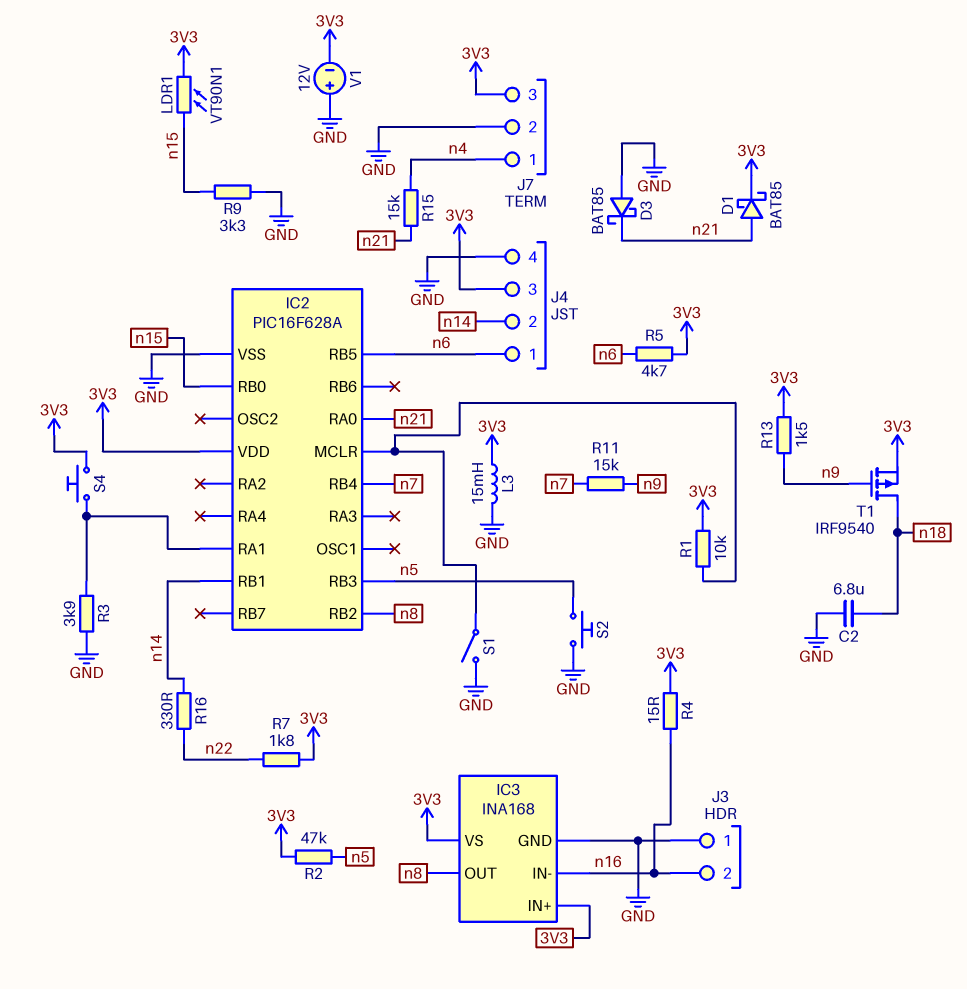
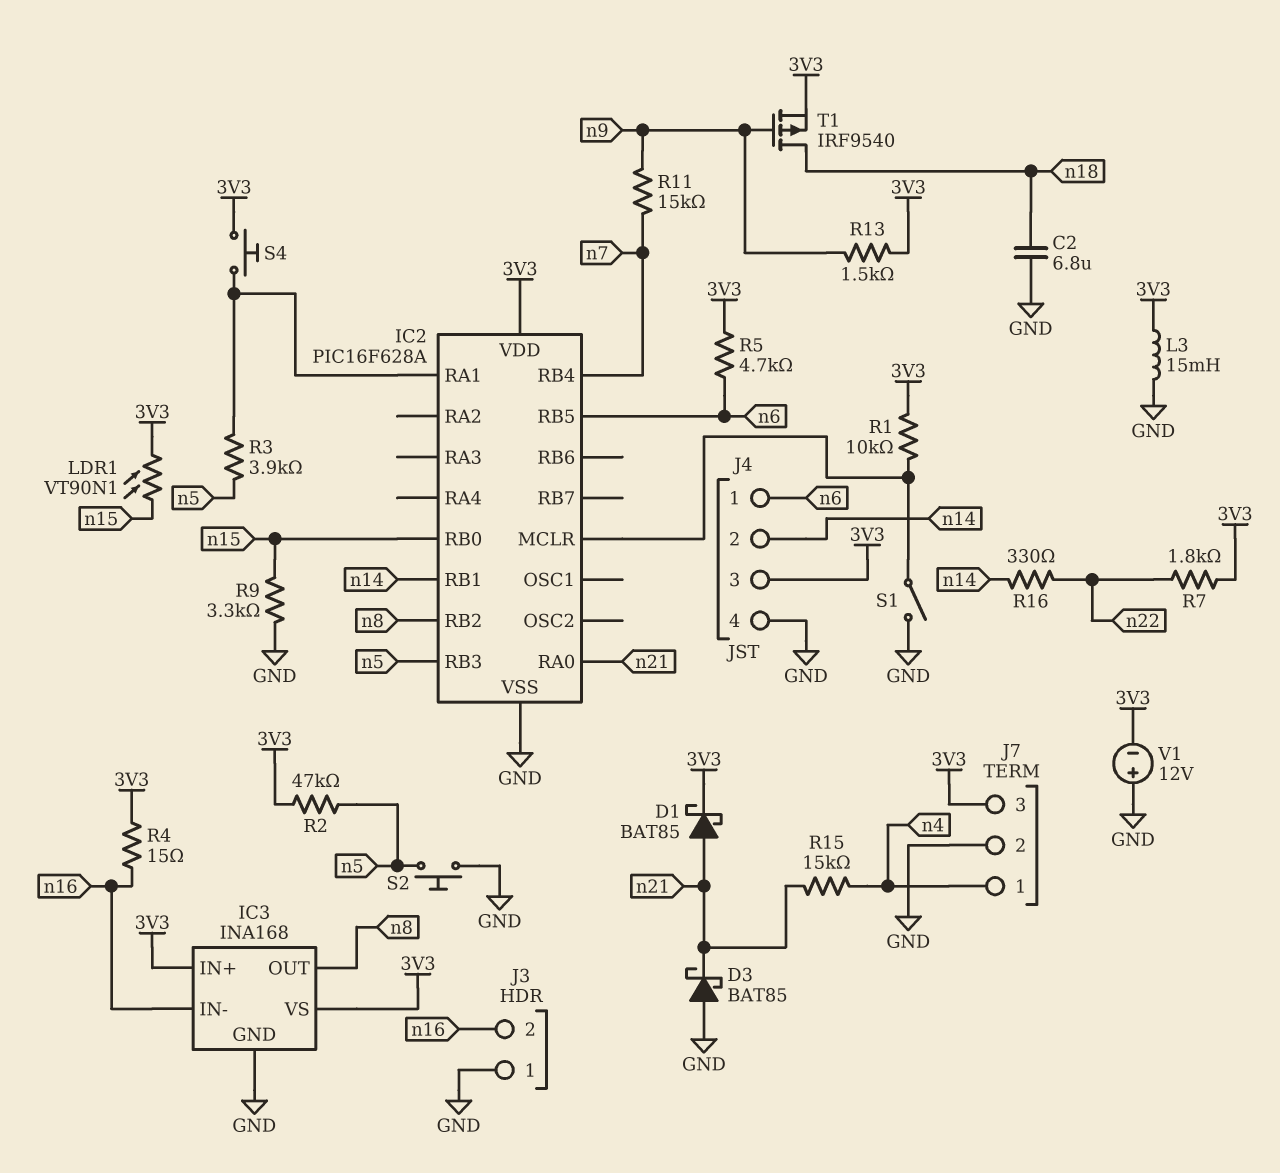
R3: 3.9k (GND, IC2/RA1) -> 3.9k (IC2/RA1, n5)

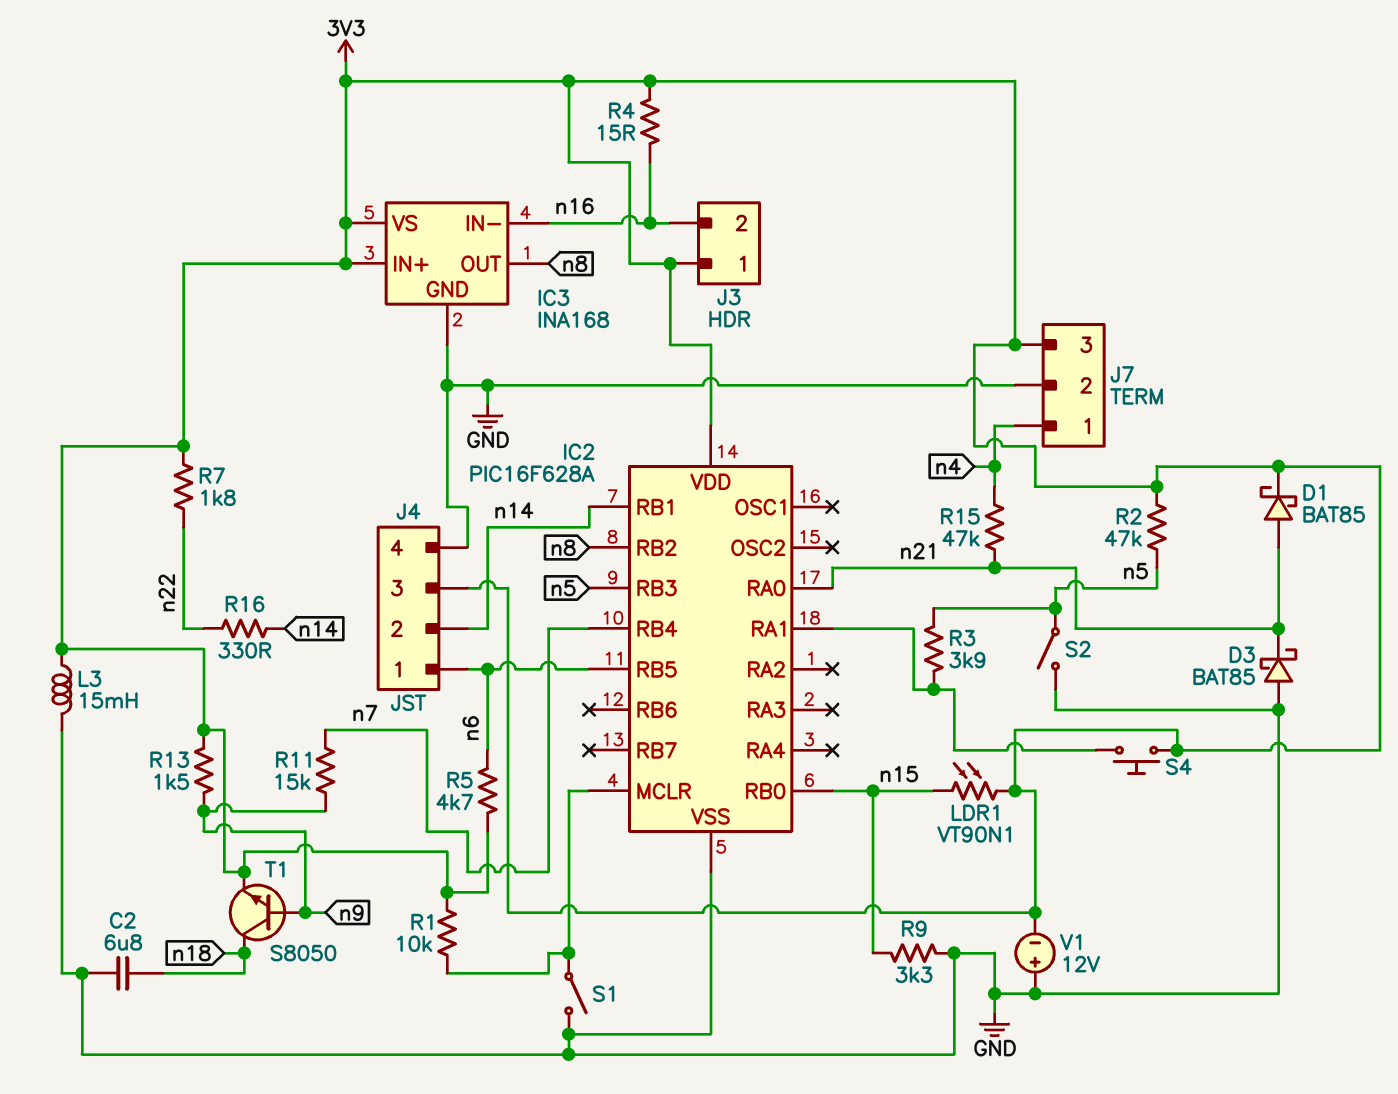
J3 pin 1: GND -> 3V3
R15: 15k (n4, n21) -> 47k (n4, n21)
S2: button (GND, n5) -> switch (GND, n5)
T1: PMOS IRF9540 (G n9, D n18, S 3V3) -> NPN S8050 (B n9, C n18, E 3V3)

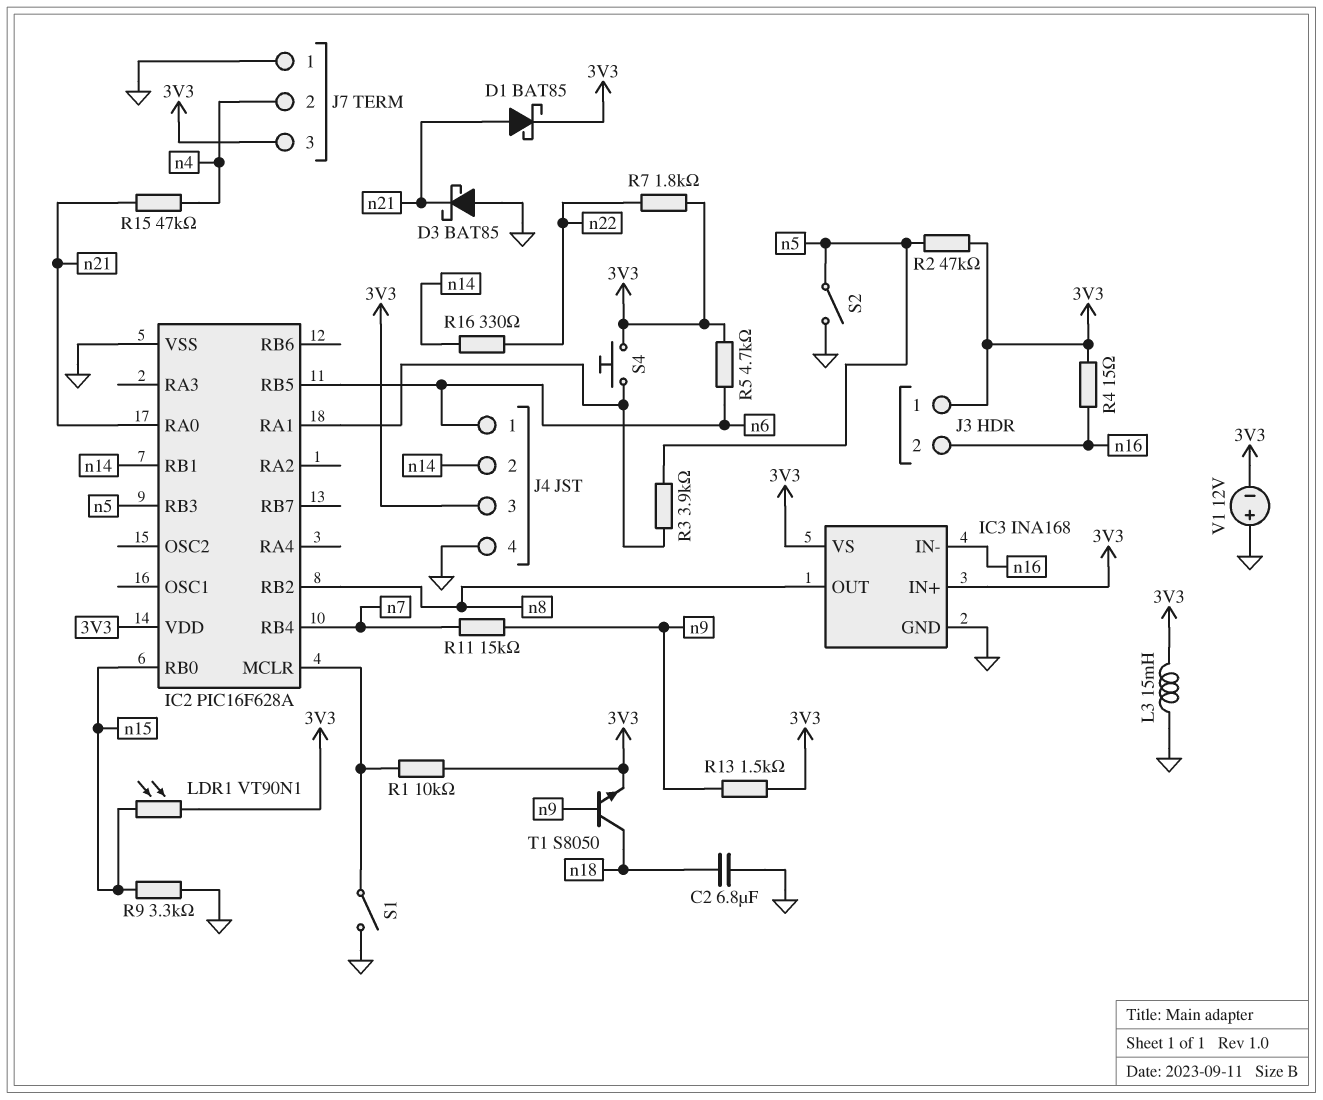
J7 pin 1: n4 -> GND
J7 pin 2: GND -> n4

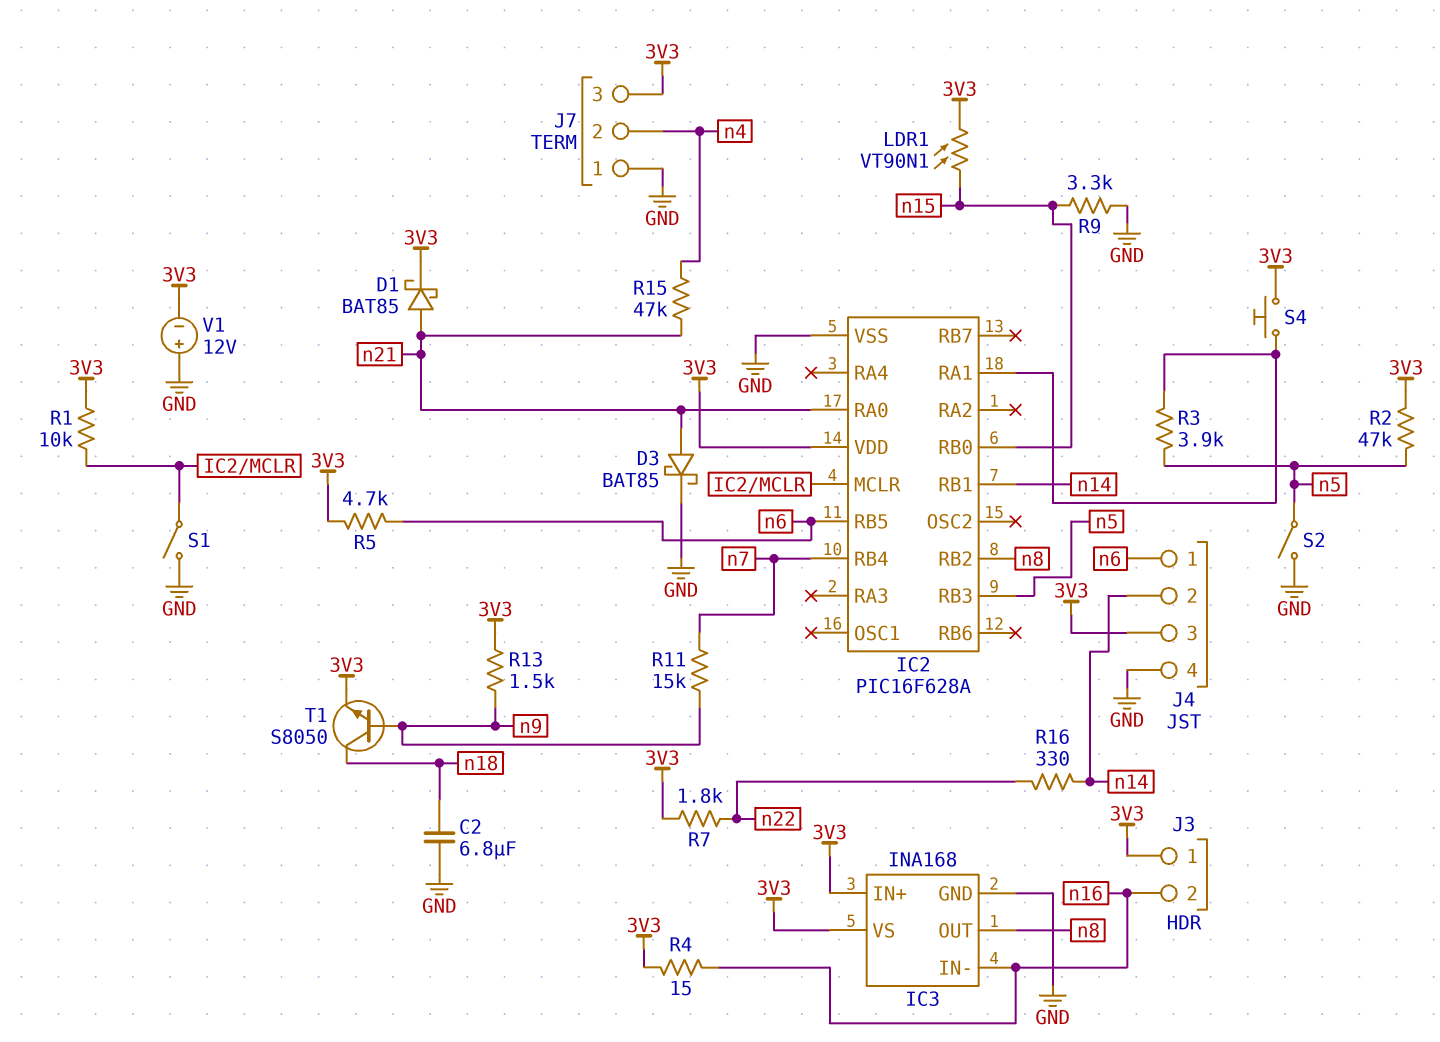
D3: schottky BAT85 (A GND, K n21) -> schottky BAT85 (A n21, K GND)
L3: 15mH (3V3, GND) -> none

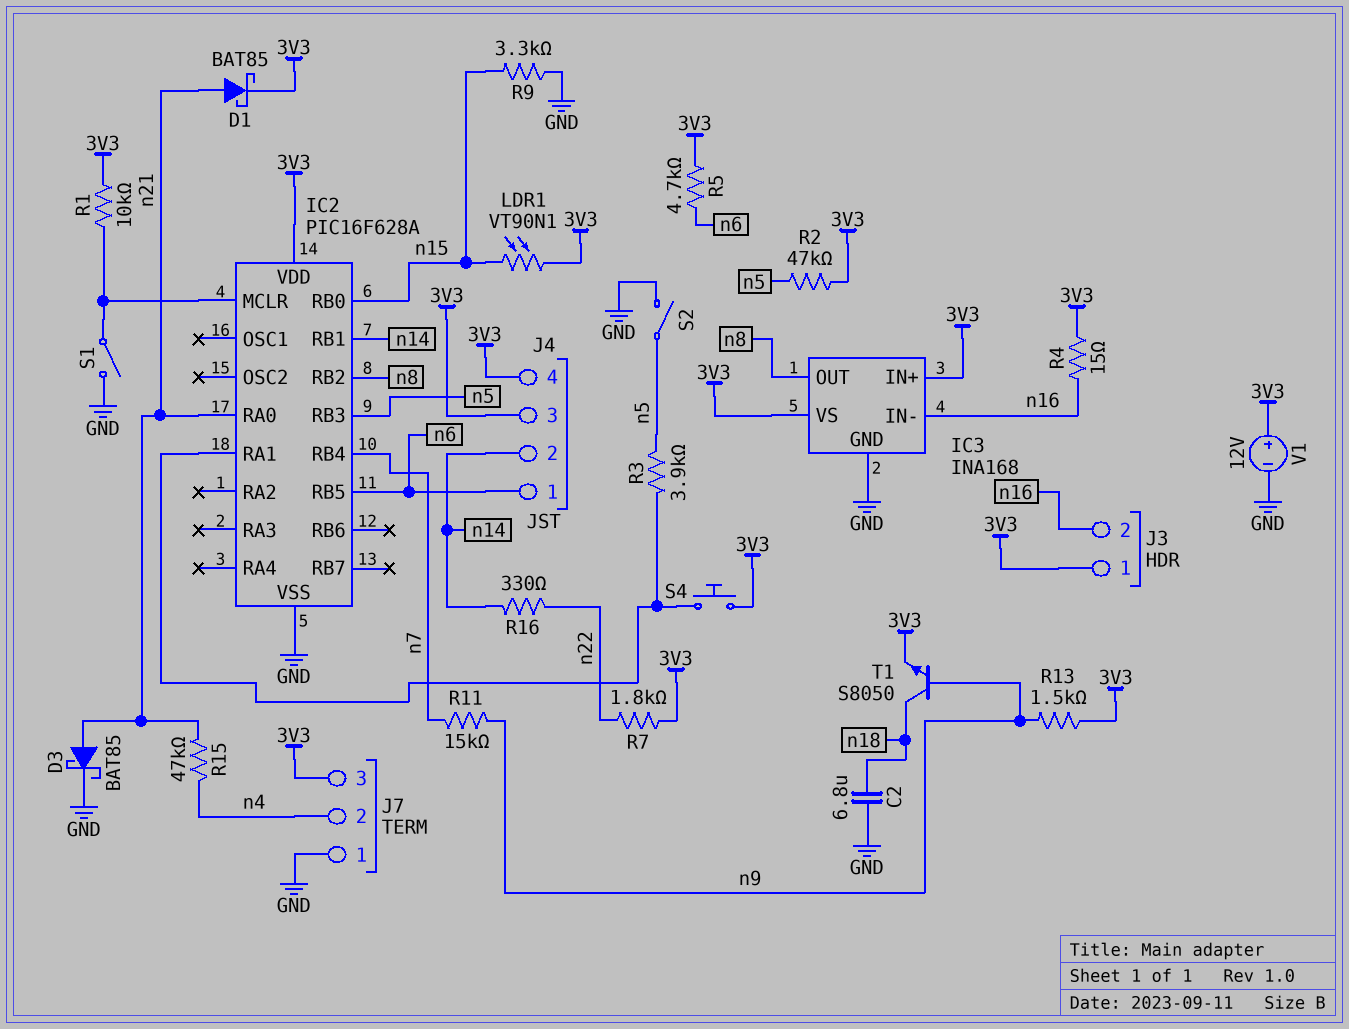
J4 pin 4: GND -> 3V3
V1: 12V (plus GND, minus 3V3) -> 12V (plus 3V3, minus GND)

